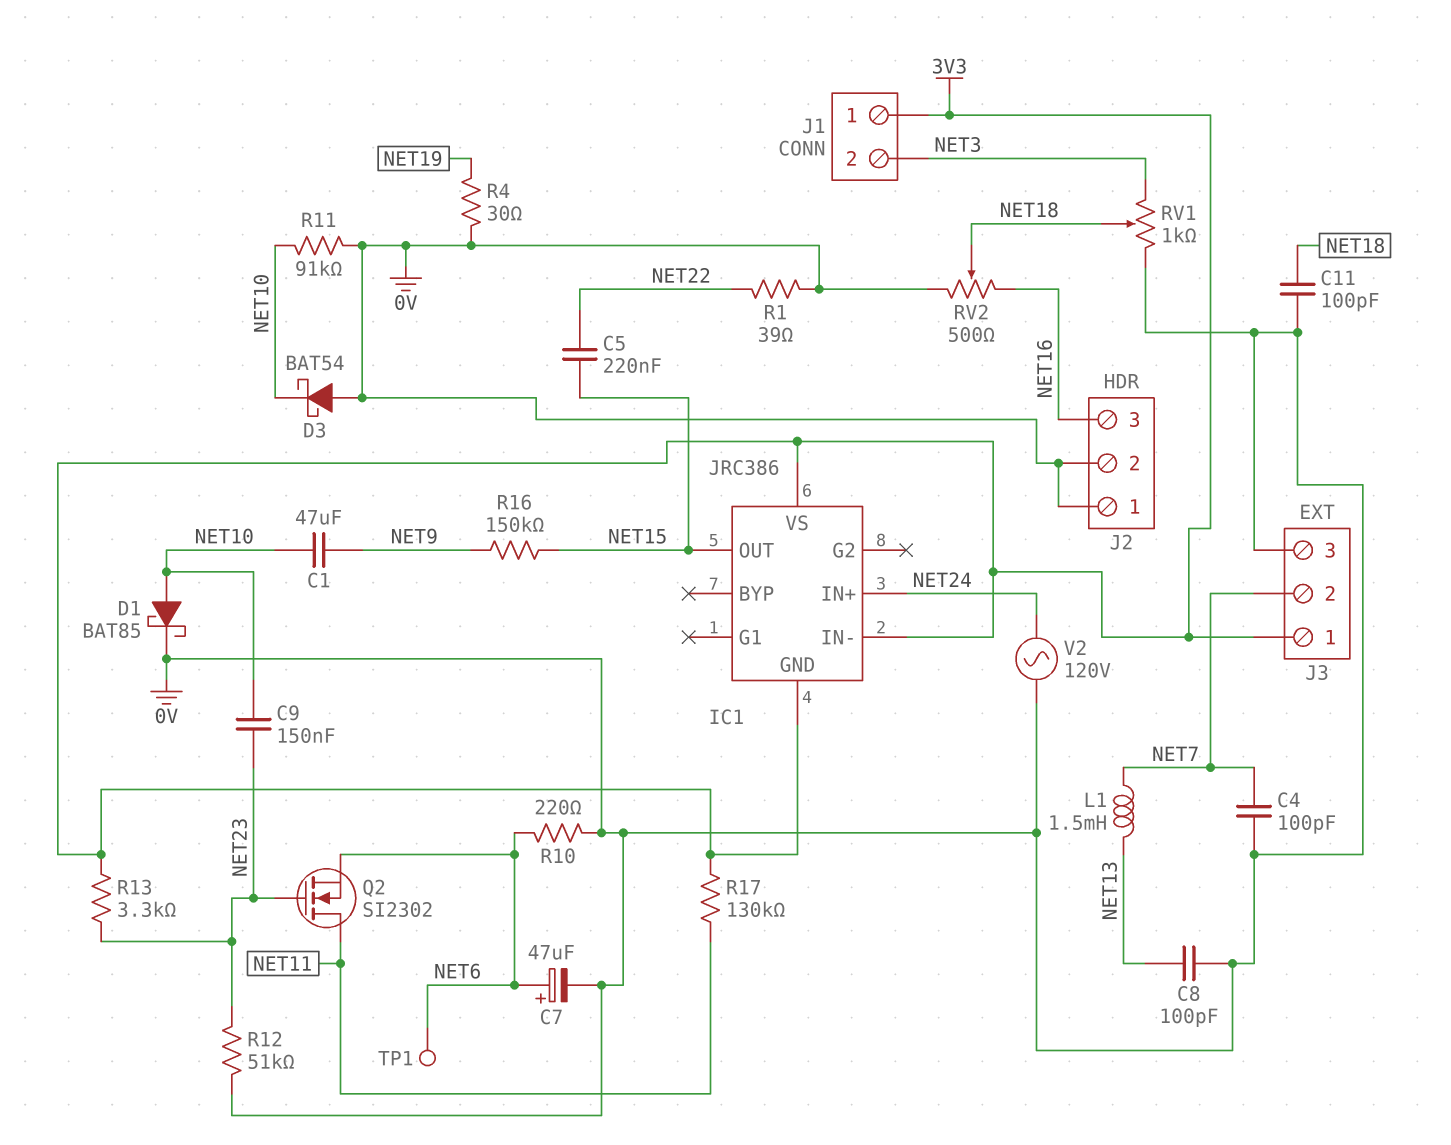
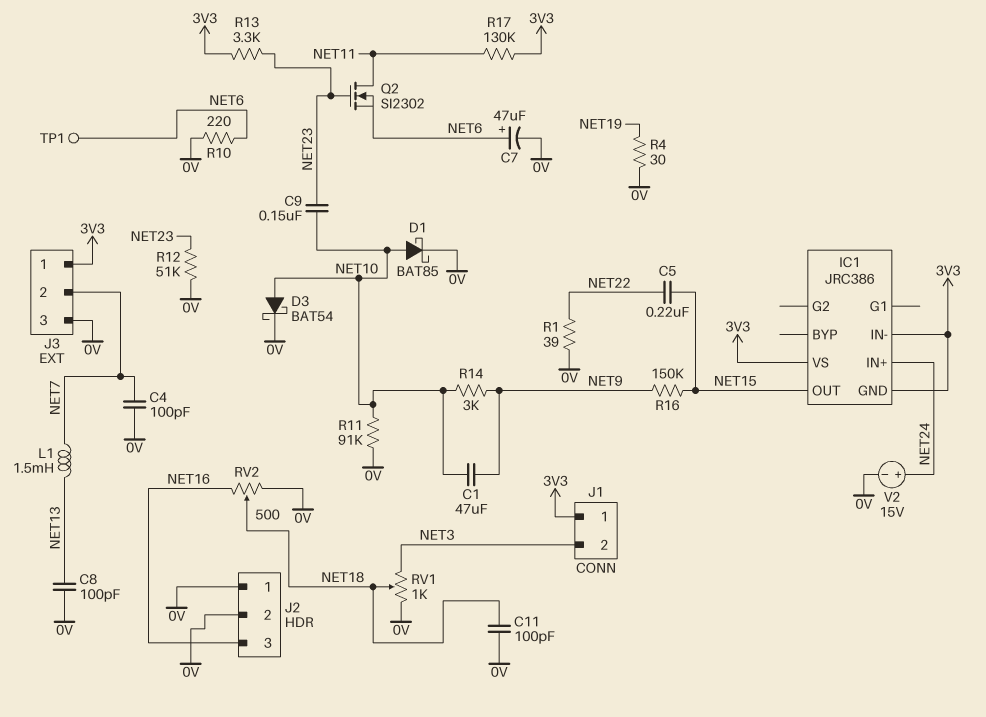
D3: schottky BAT54 (A 0V, K NET10) -> schottky BAT54 (A NET10, K 0V)
R14: none -> 3k (NET9, NET10)
V2: AC 120V (0V, NET24) -> 15V (plus NET24, minus 0V)

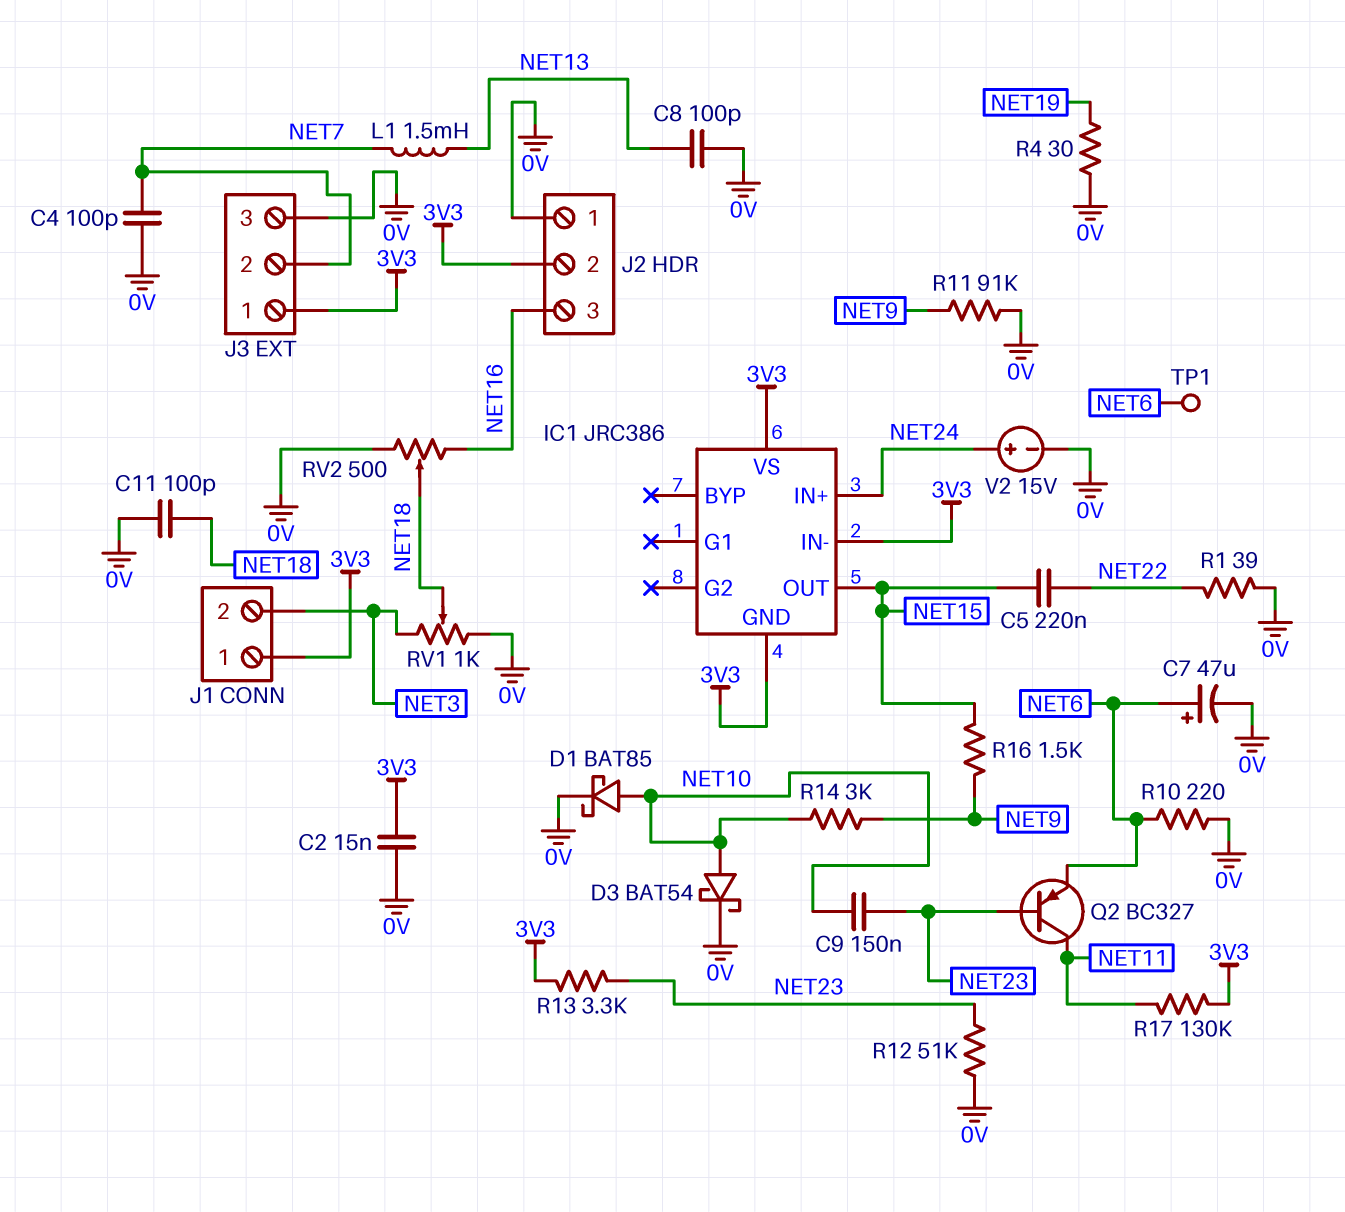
C1: 47uF (NET9, NET10) -> none
C2: none -> 15nF (0V, 3V3)
J2 pin 2: 0V -> 3V3
Q2: NMOS SI2302 (G NET23, D NET11, S NET6) -> PNP BC327 (B NET23, C NET11, E NET6)
R11: 91k (0V, NET10) -> 91k (0V, NET9)
R16: 150k (NET9, NET15) -> 1.5k (NET9, NET15)

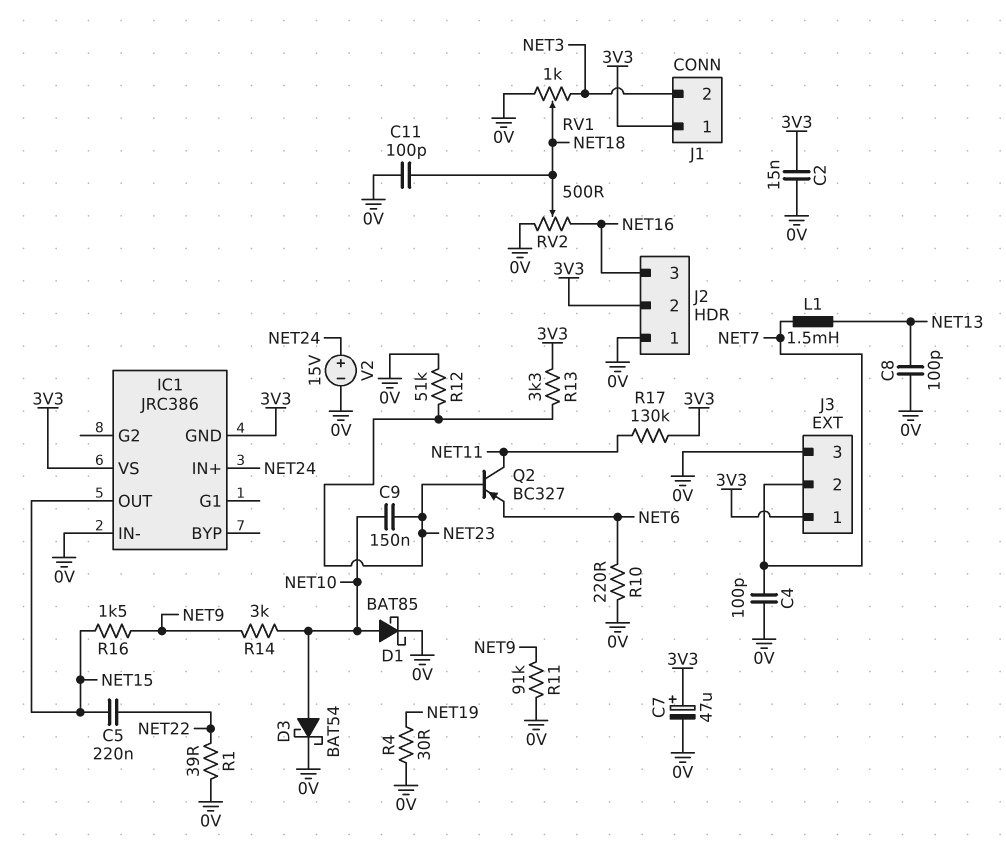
C7: 47uF (plus NET6, minus 0V) -> 47uF (plus 3V3, minus 0V)
IC1 pin IN-: 3V3 -> 0V
TP1: test point (NET6) -> none

